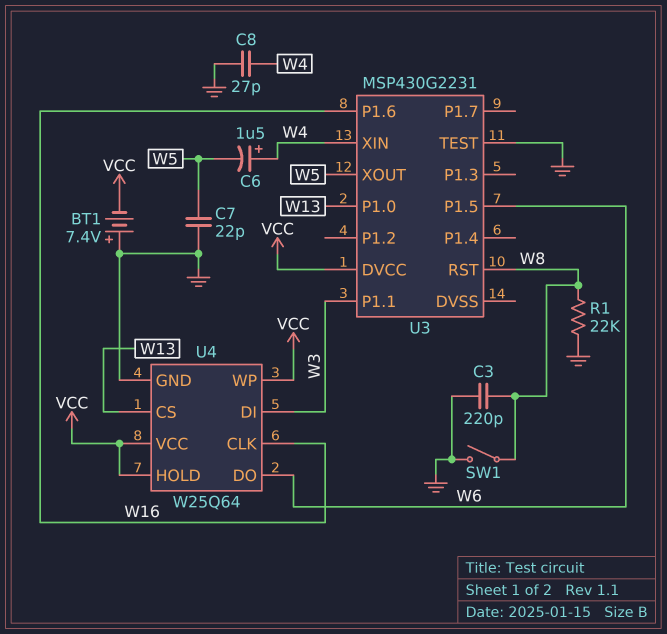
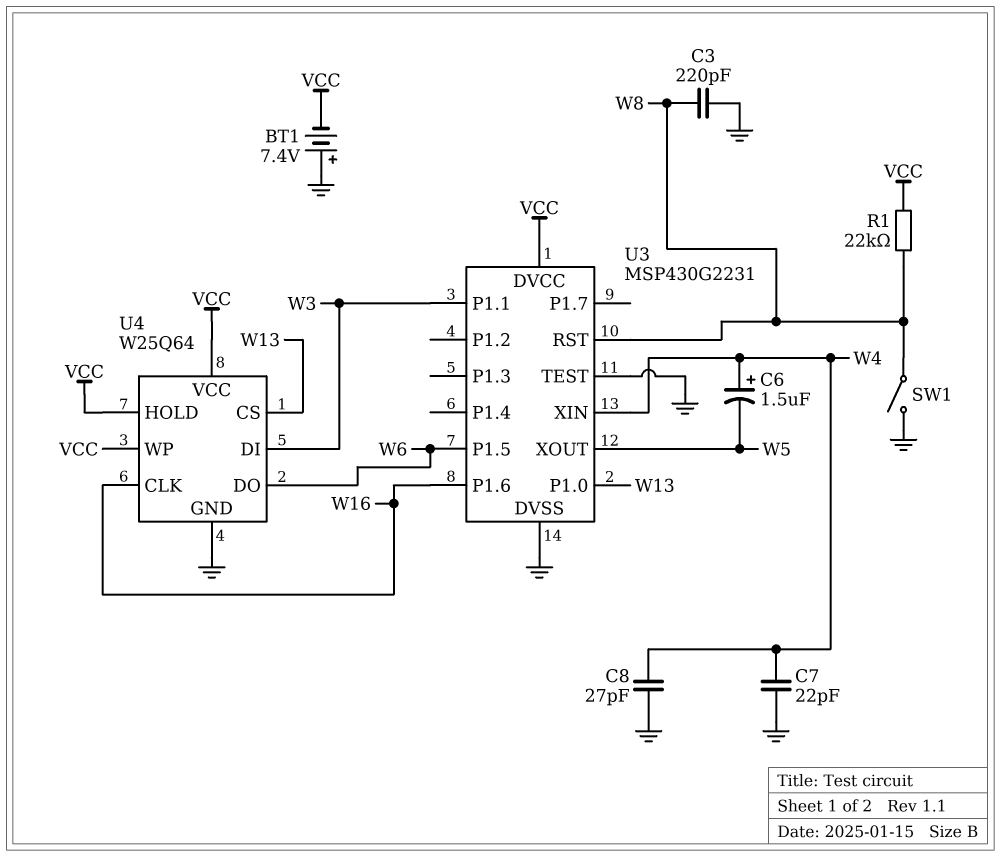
C7: 22pF (GND, W5) -> 22pF (GND, W4)
R1: 22k (GND, W8) -> 22k (VCC, W8)
U3 pin DVSS: none -> GND

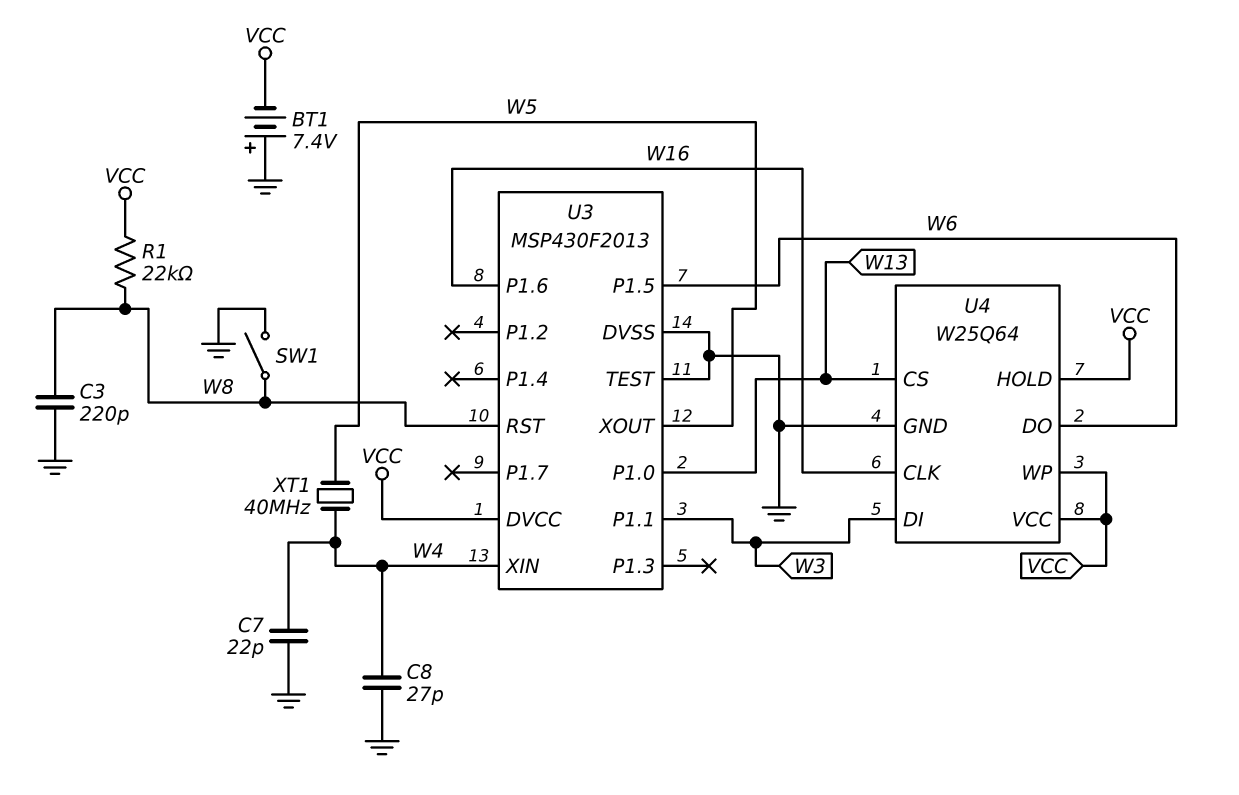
C6: 1.5uF (plus W4, minus W5) -> none
U3: MSP430G2231 -> MSP430F2013
XT1: none -> 40MHz (W4, W5)

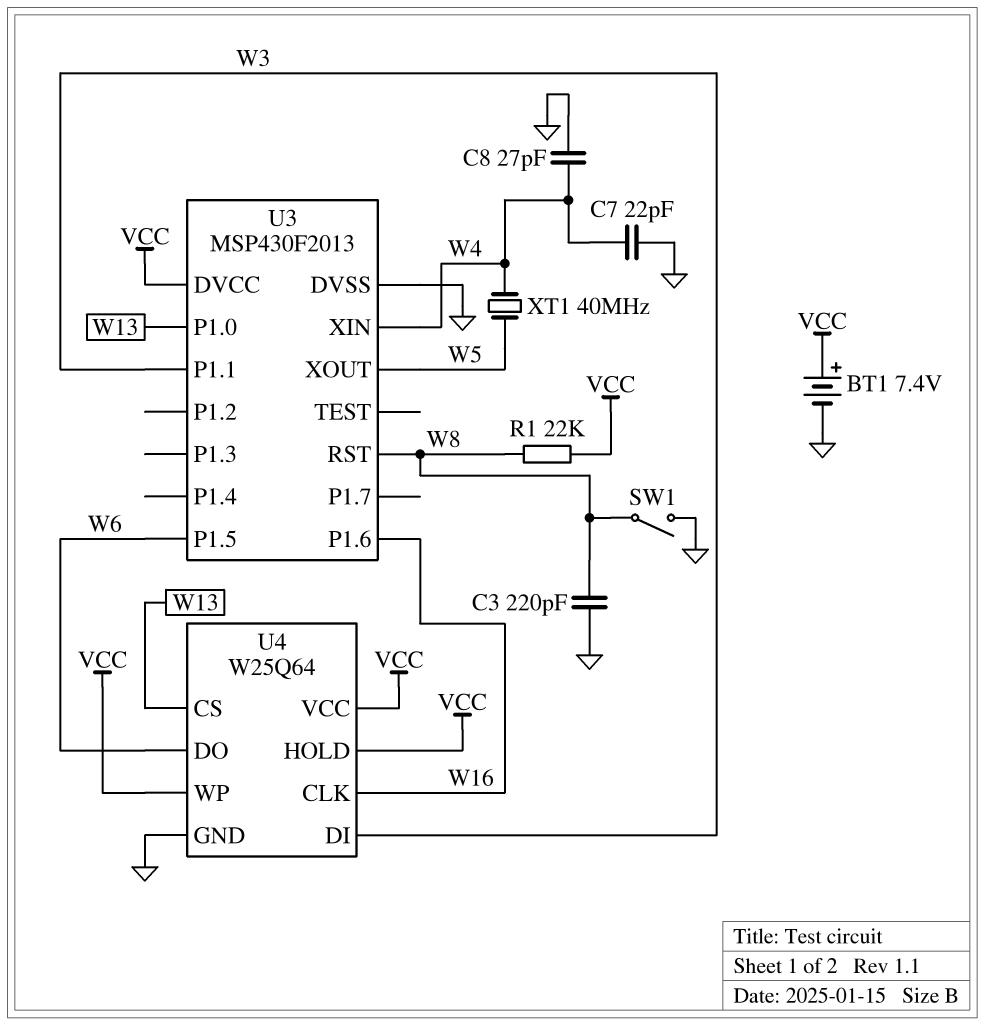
BT1: 7.4V (plus GND, minus VCC) -> 7.4V (plus VCC, minus GND)
U3 pin TEST: GND -> none

